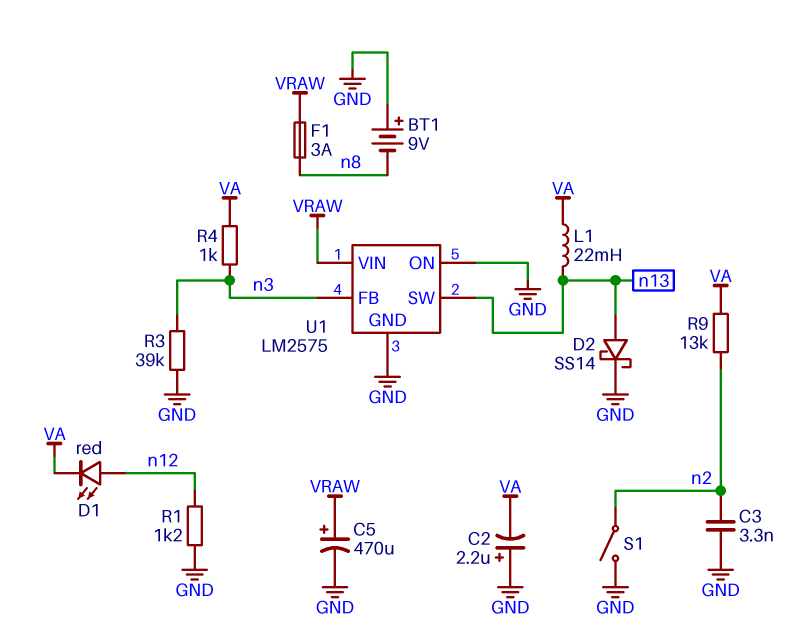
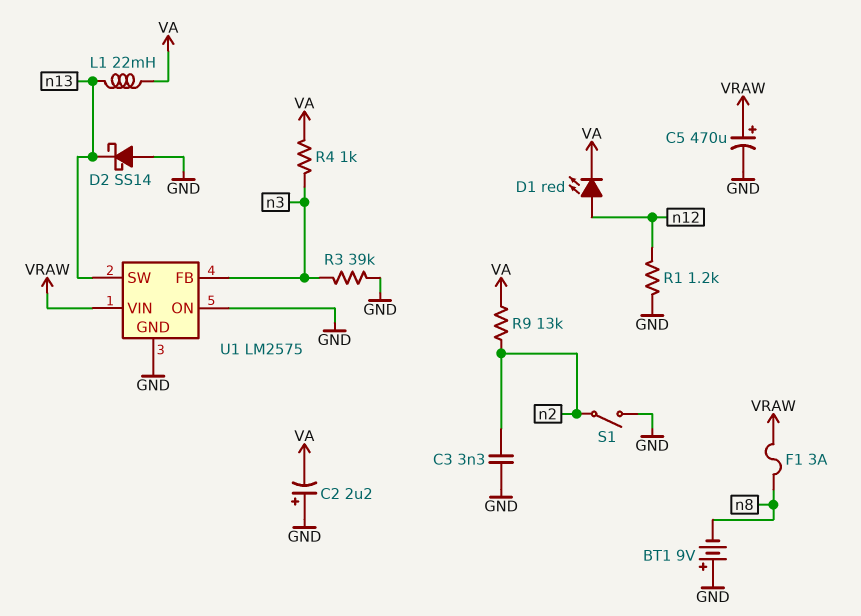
D2: schottky SS14 (A n13, K GND) -> schottky SS14 (A GND, K n13)

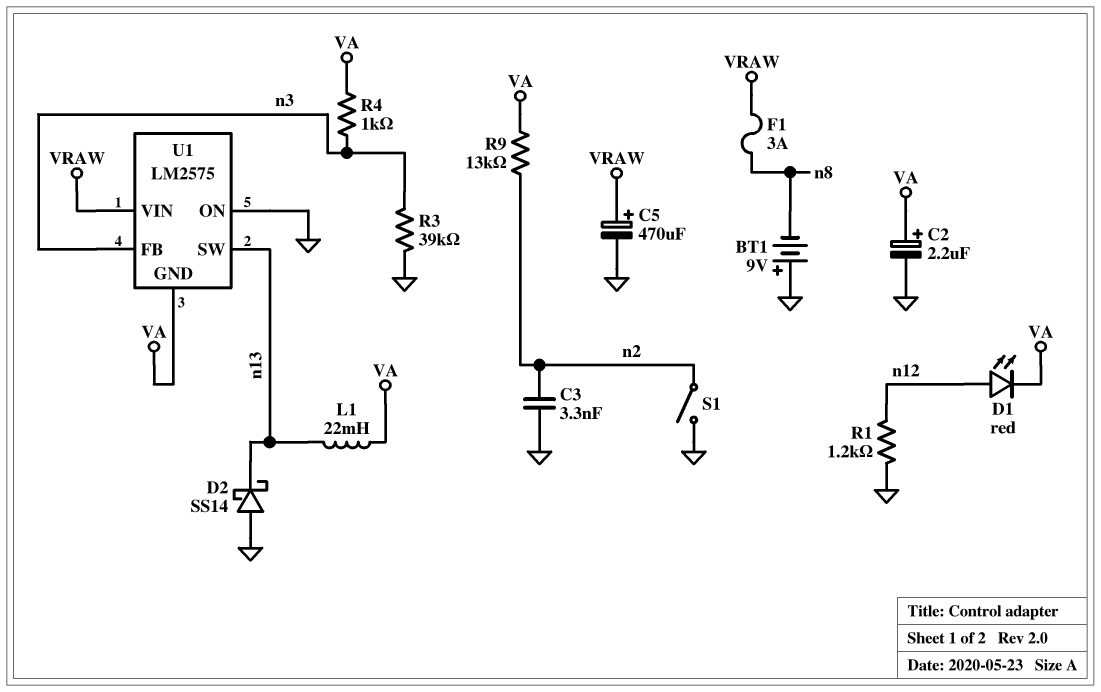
C2: 2.2uF (plus GND, minus VA) -> 2.2uF (plus VA, minus GND)
U1 pin GND: GND -> VA

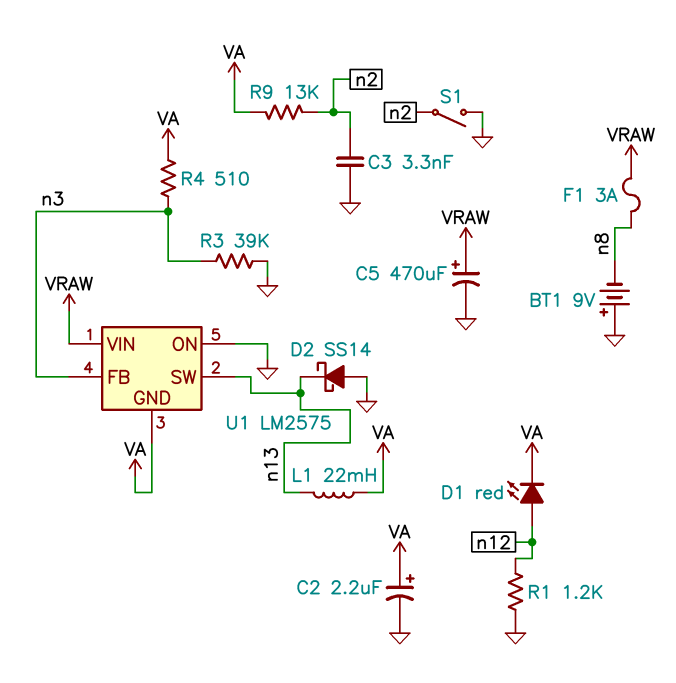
R4: 1k (VA, n3) -> 510 (VA, n3)

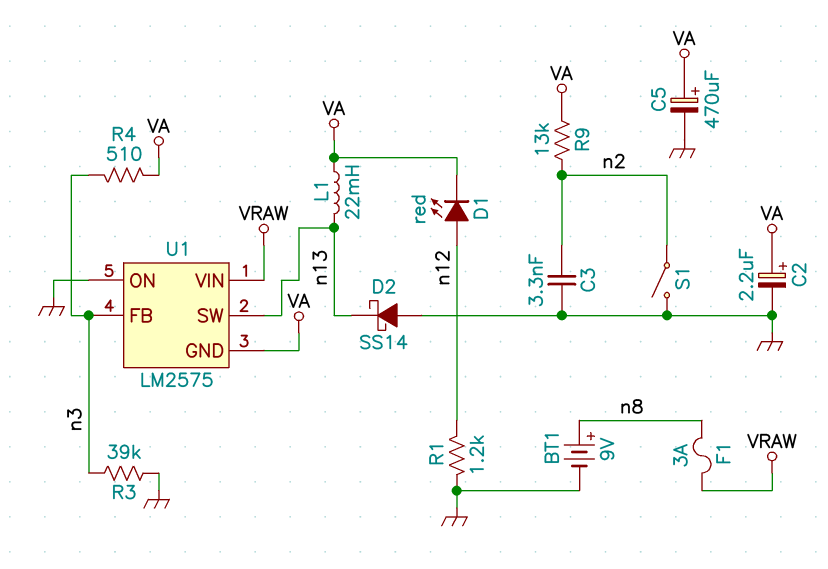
BT1: 9V (plus GND, minus n8) -> 9V (plus n8, minus GND)
C5: 470uF (plus VRAW, minus GND) -> 470uF (plus VA, minus GND)

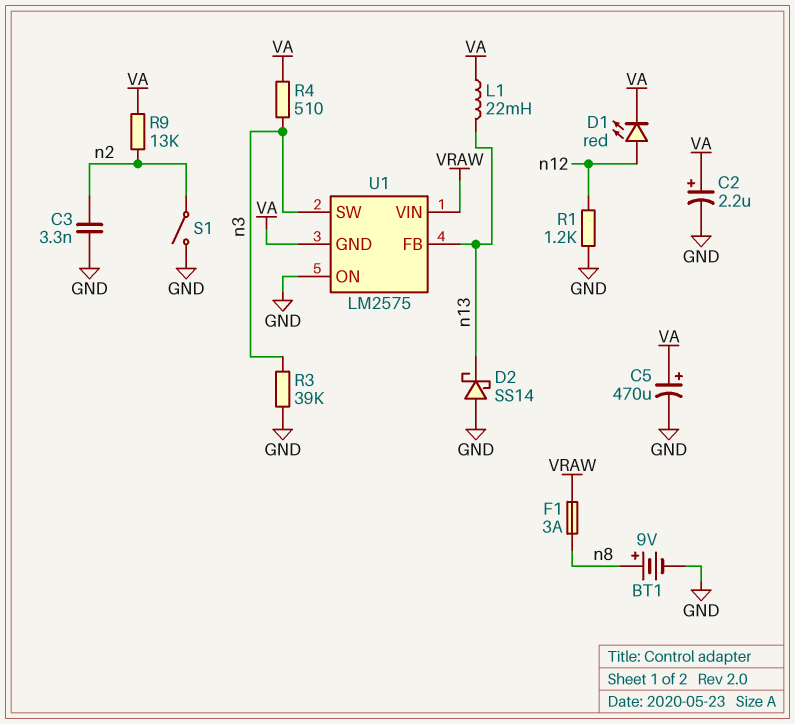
U1 pin FB: n3 -> n13
U1 pin SW: n13 -> n3

